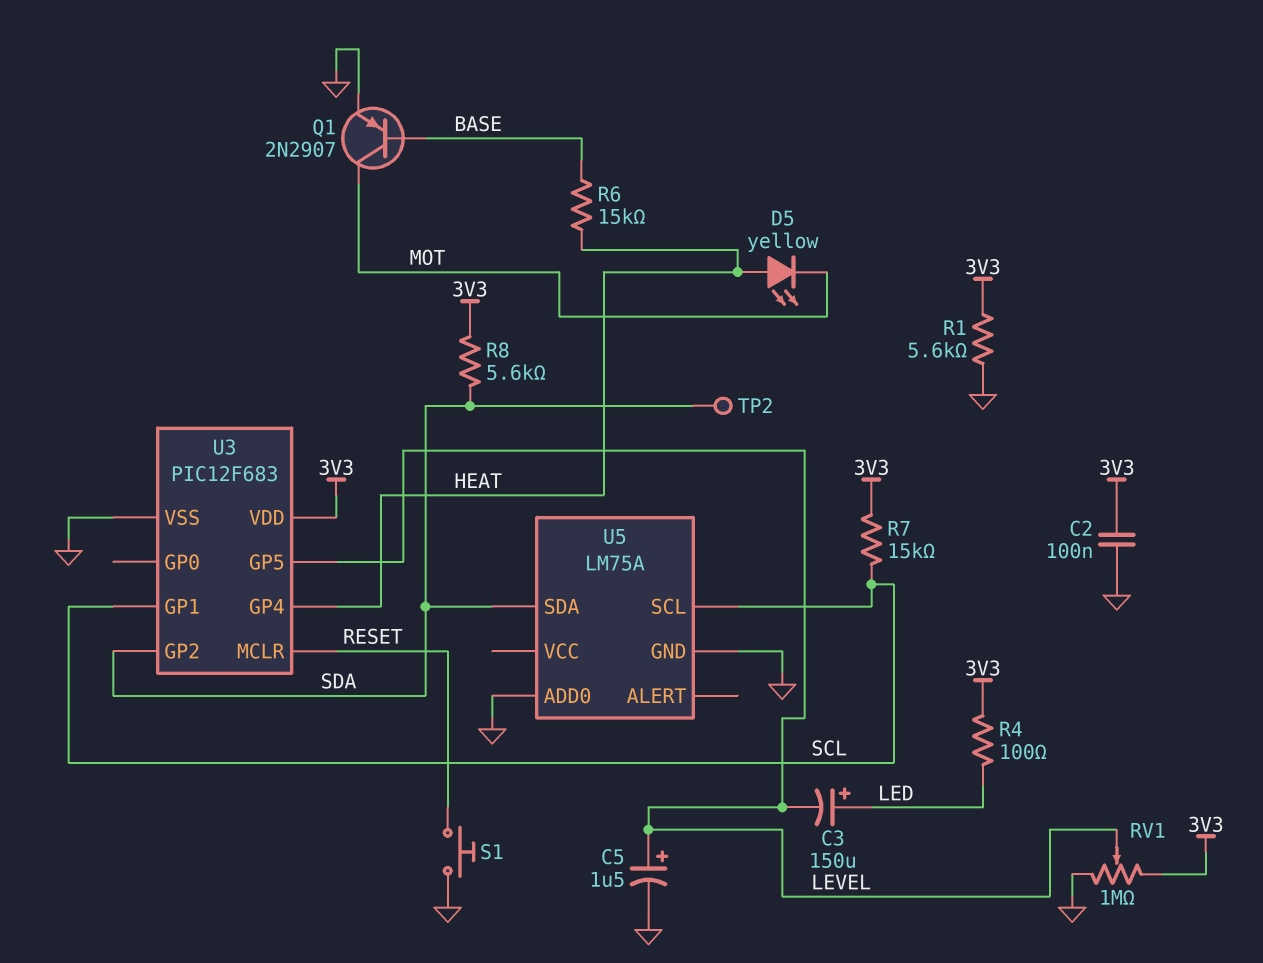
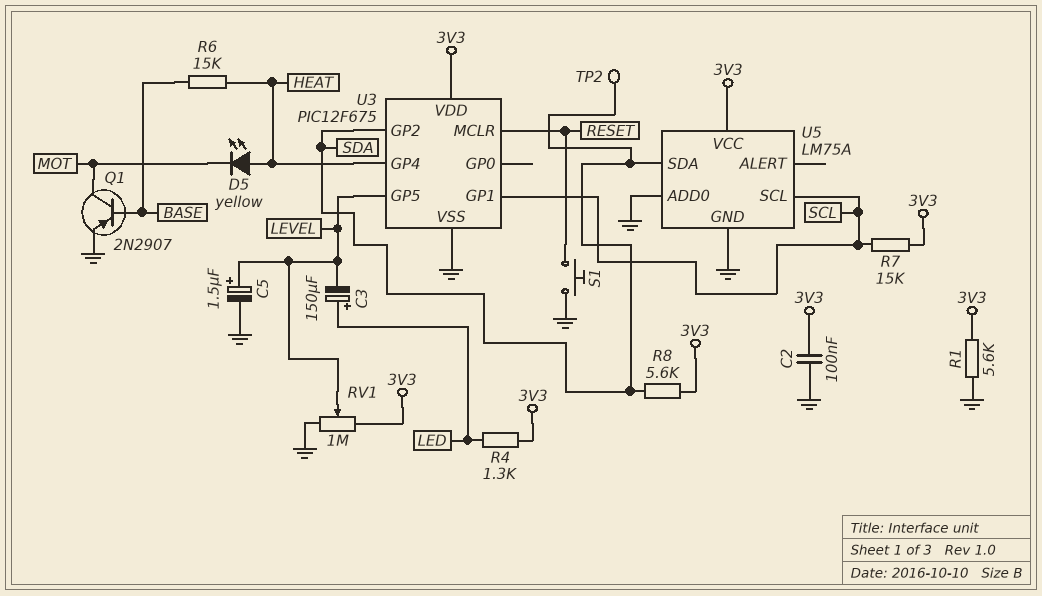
R4: 100 (3V3, LED) -> 1.3k (3V3, LED)
U3: PIC12F683 -> PIC12F675
U5 pin VCC: none -> 3V3

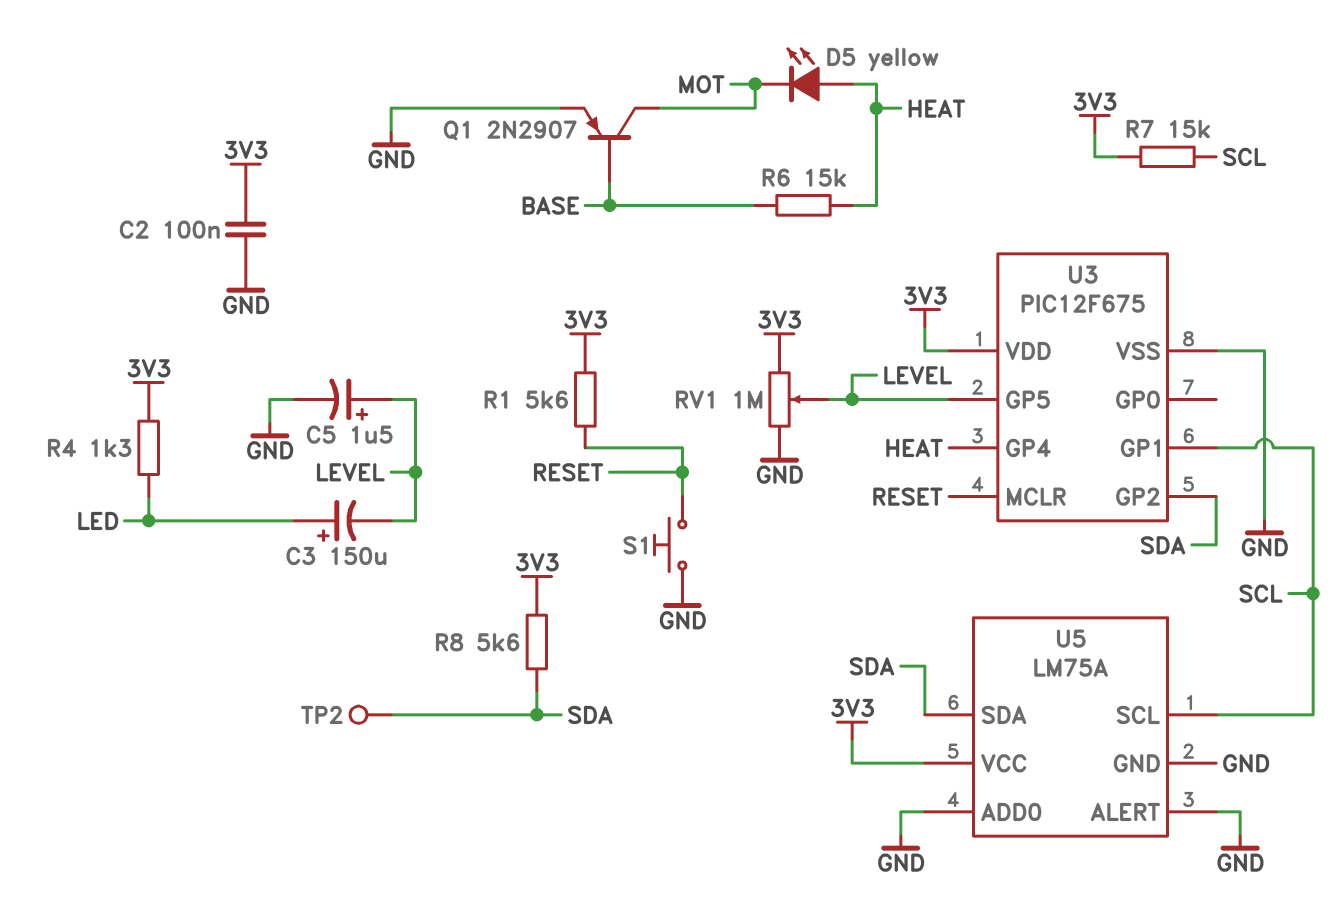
R1: 5.6k (3V3, GND) -> 5.6k (3V3, RESET)
U5 pin ALERT: none -> GND

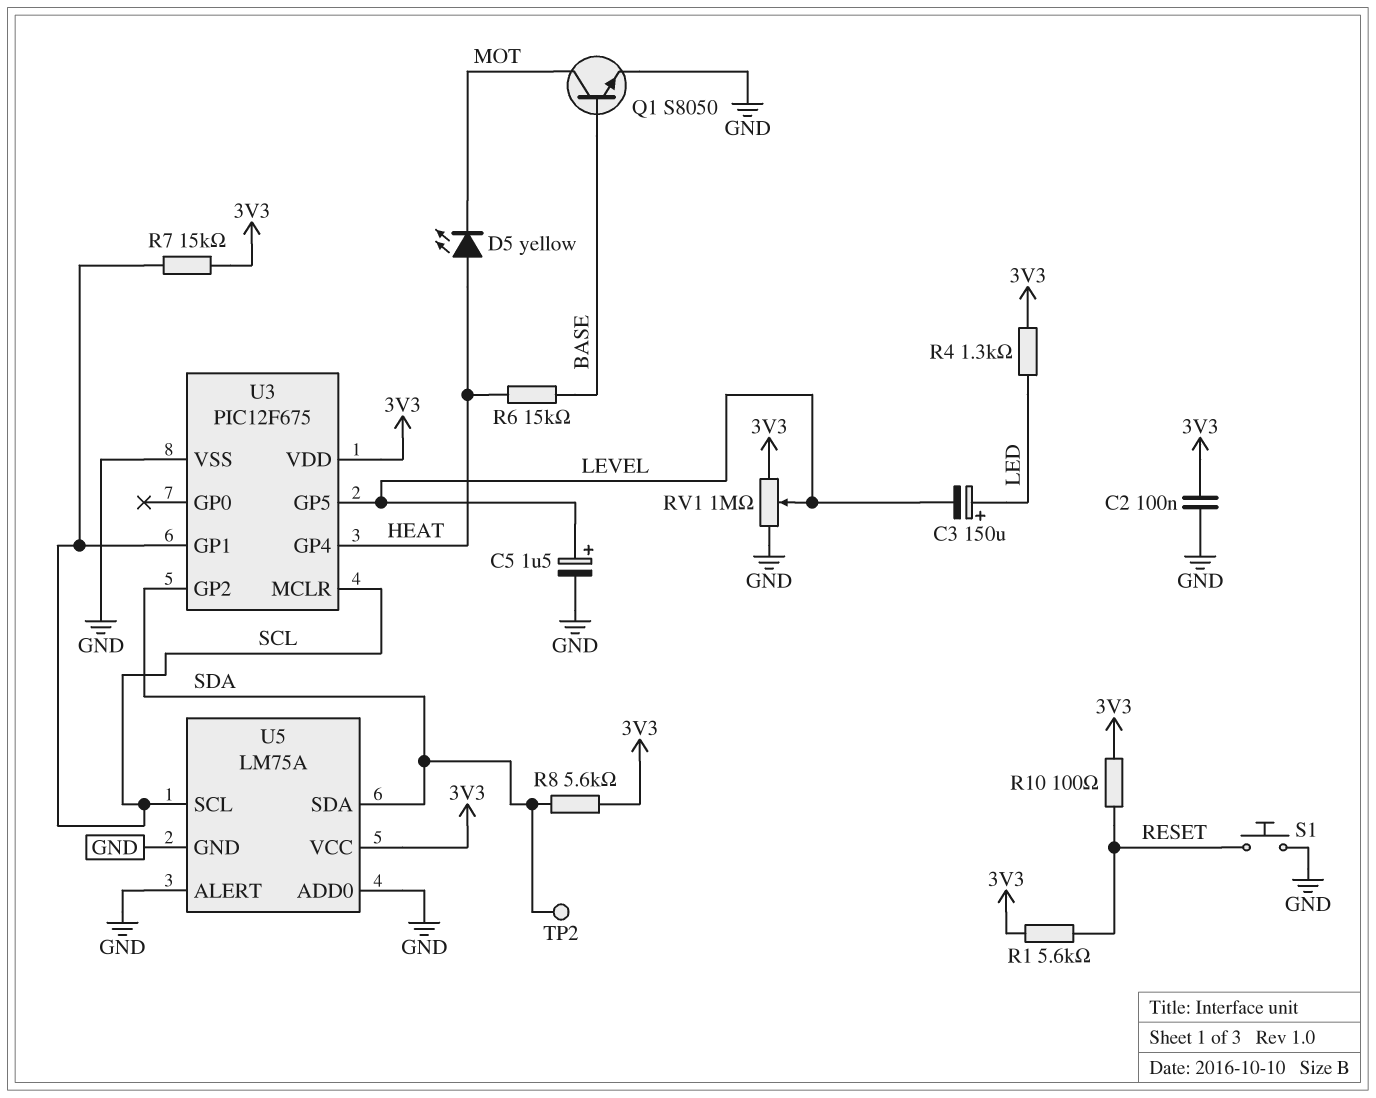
Q1: PNP 2N2907 (B BASE, C MOT, E GND) -> NPN S8050 (B BASE, C MOT, E GND)
R10: none -> 100 (3V3, RESET)
U3 pin MCLR: RESET -> SCL

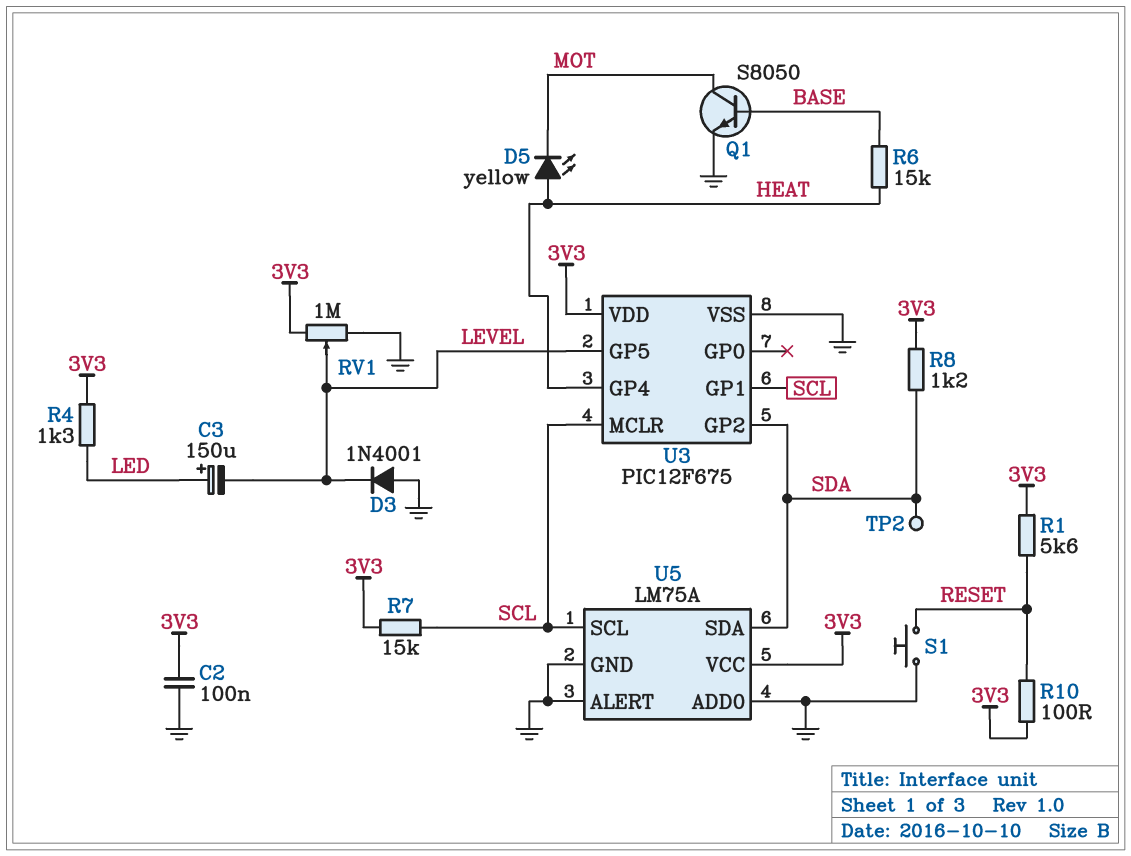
C5: 1.5uF (plus LEVEL, minus GND) -> none
D3: none -> diode 1N4001 (A GND, K LEVEL)
R8: 5.6k (3V3, SDA) -> 1.2k (3V3, SDA)

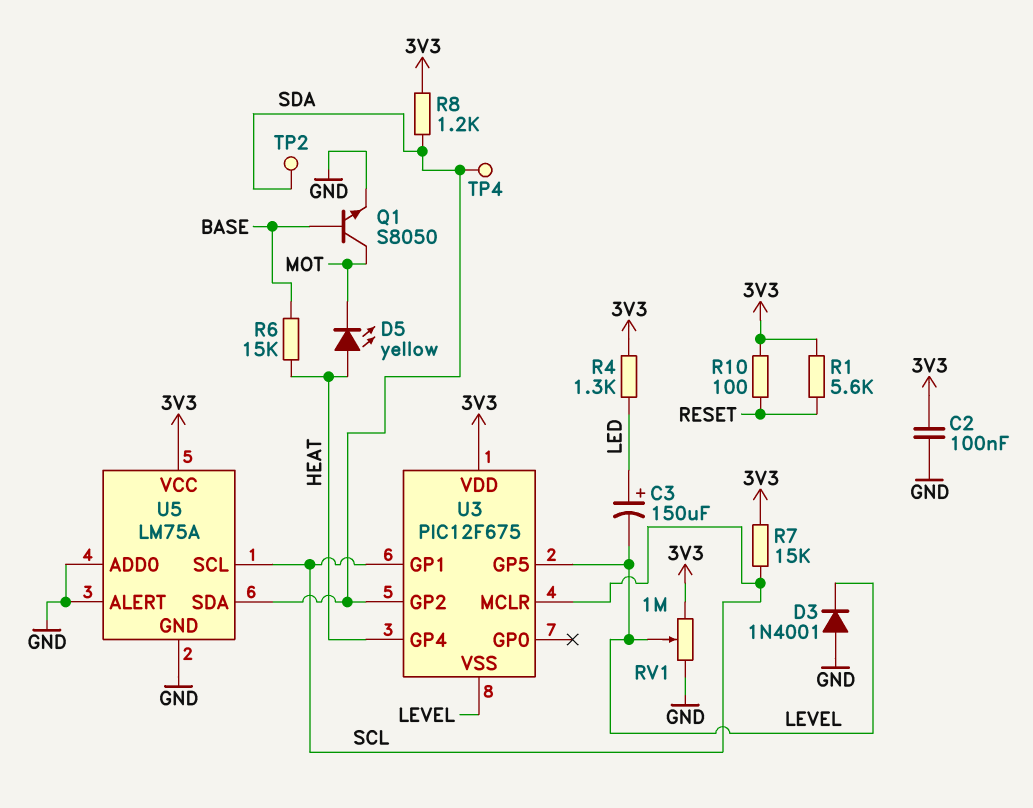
S1: button (GND, RESET) -> none
TP4: none -> test point (SDA)
U3 pin VSS: GND -> LEVEL

